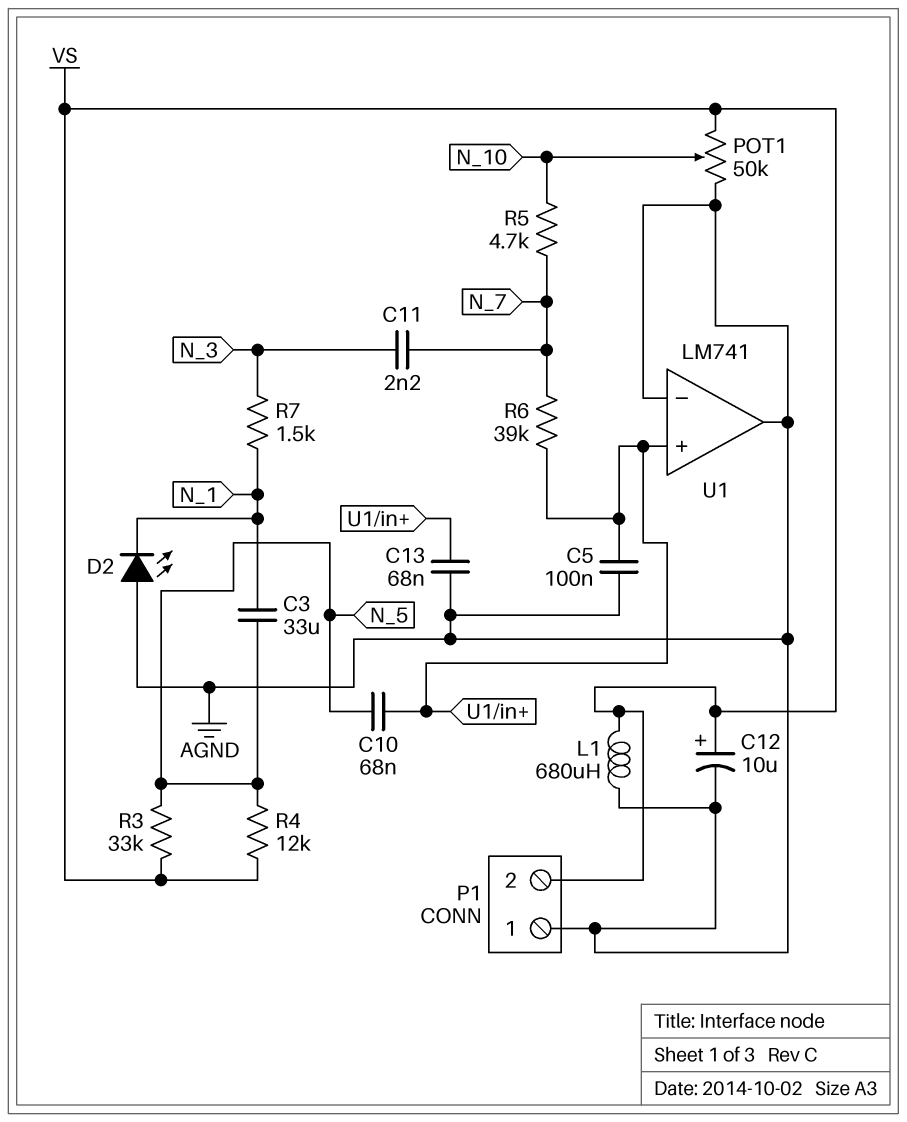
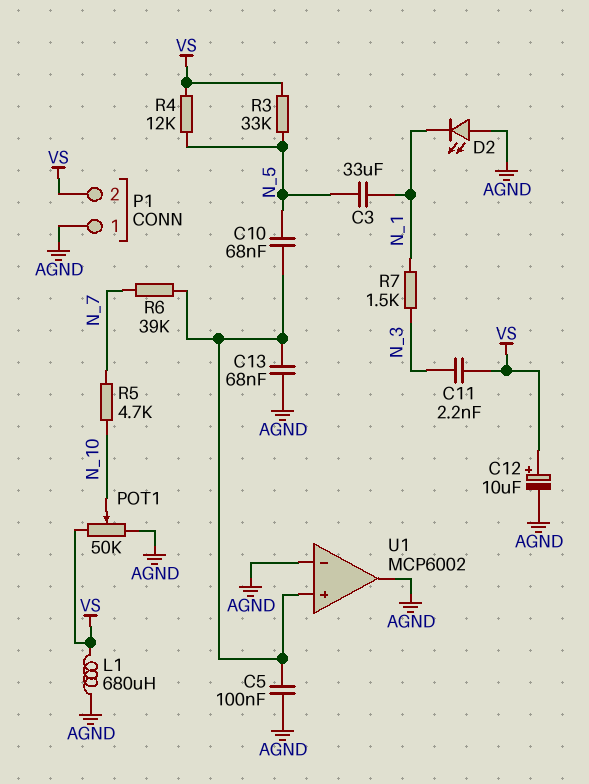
C11: 2.2nF (N_3, N_7) -> 2.2nF (N_3, VS)
U1: LM741 -> MCP6002

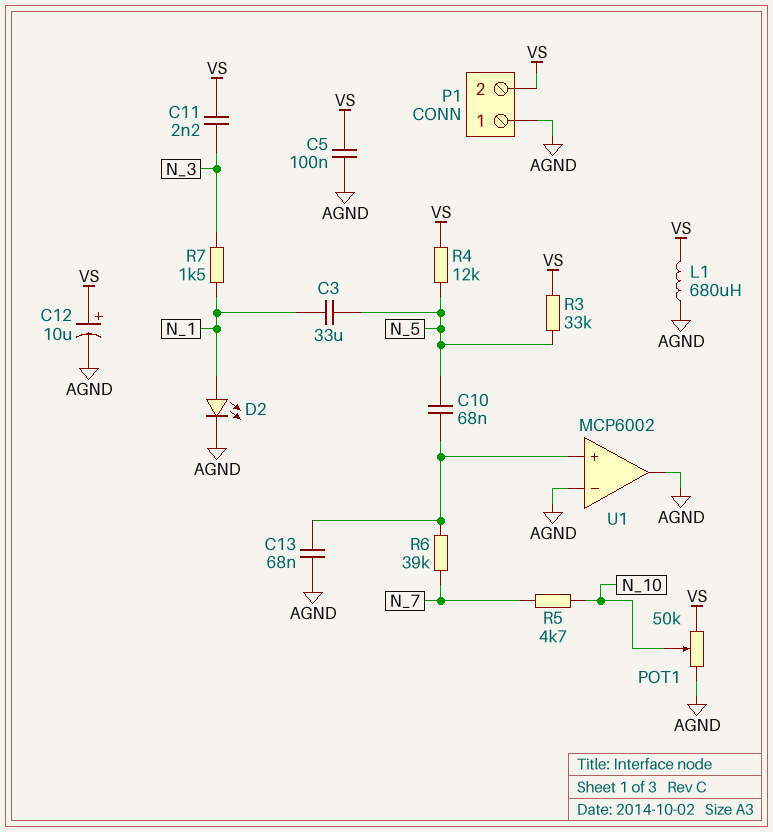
C5: 100nF (AGND, U1/in+) -> 100nF (AGND, VS)
D2: LED (A AGND, K N_1) -> LED (A N_1, K AGND)

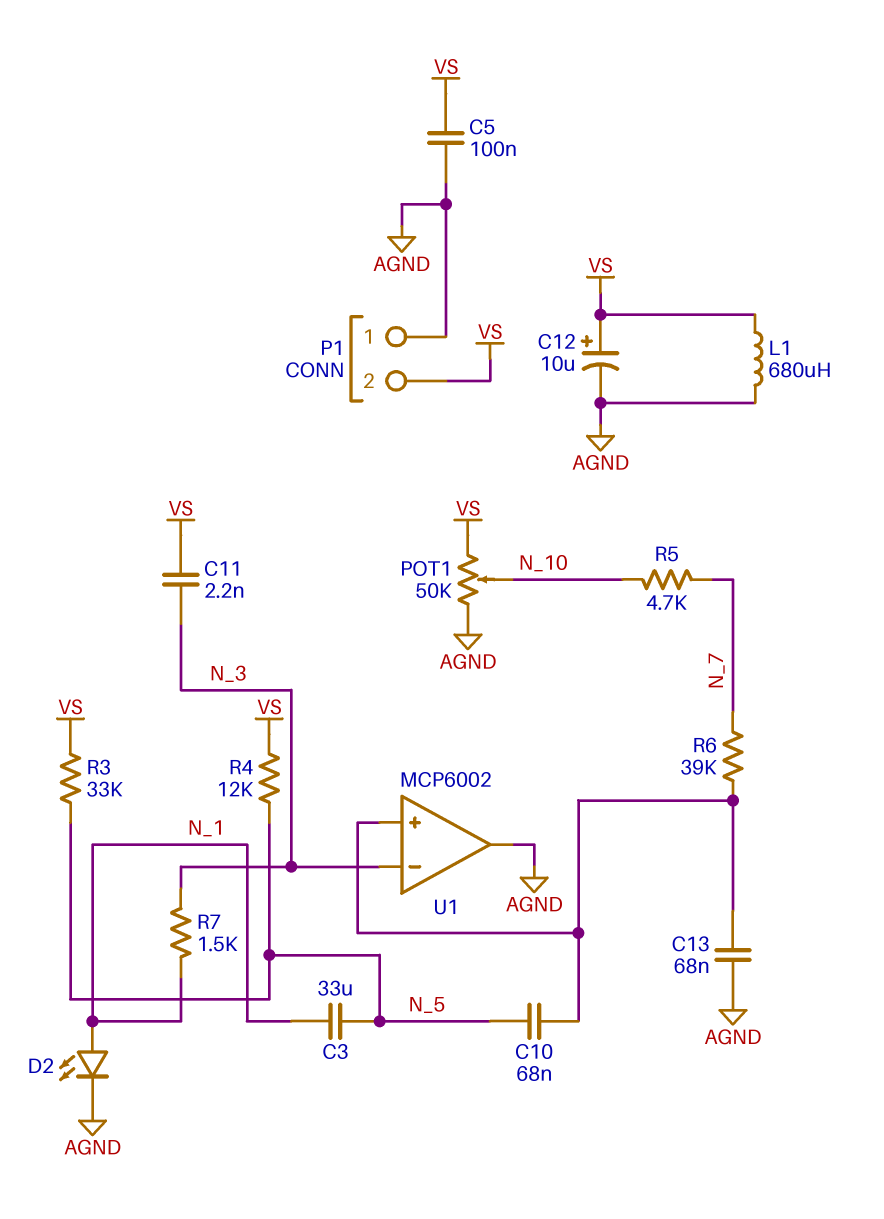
U1 pin in-: AGND -> N_3

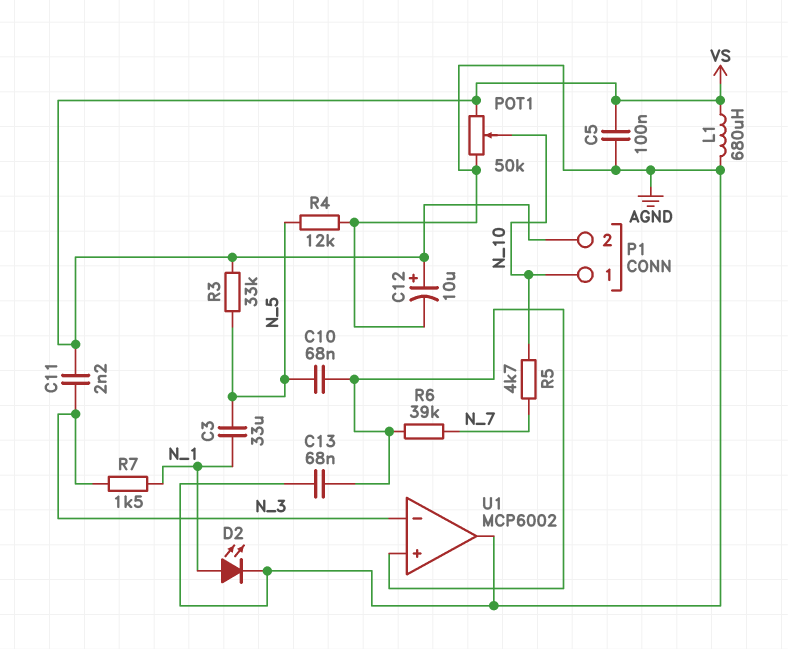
P1 pin 1: AGND -> N_10
R4: 12k (N_5, VS) -> 12k (AGND, N_5)

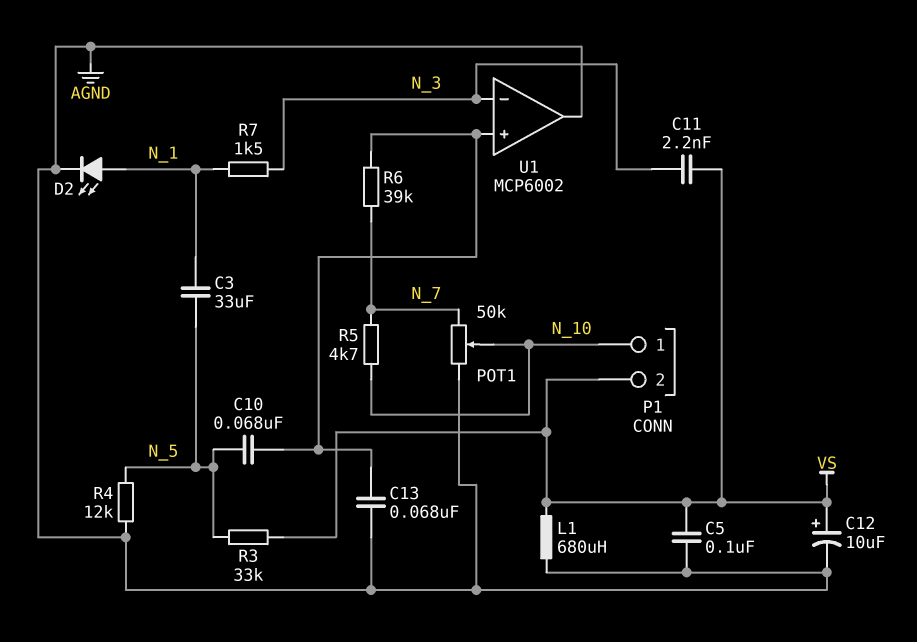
POT1: 50k (AGND, VS, wiper N_10) -> 50k (AGND, N_7, wiper N_10)

